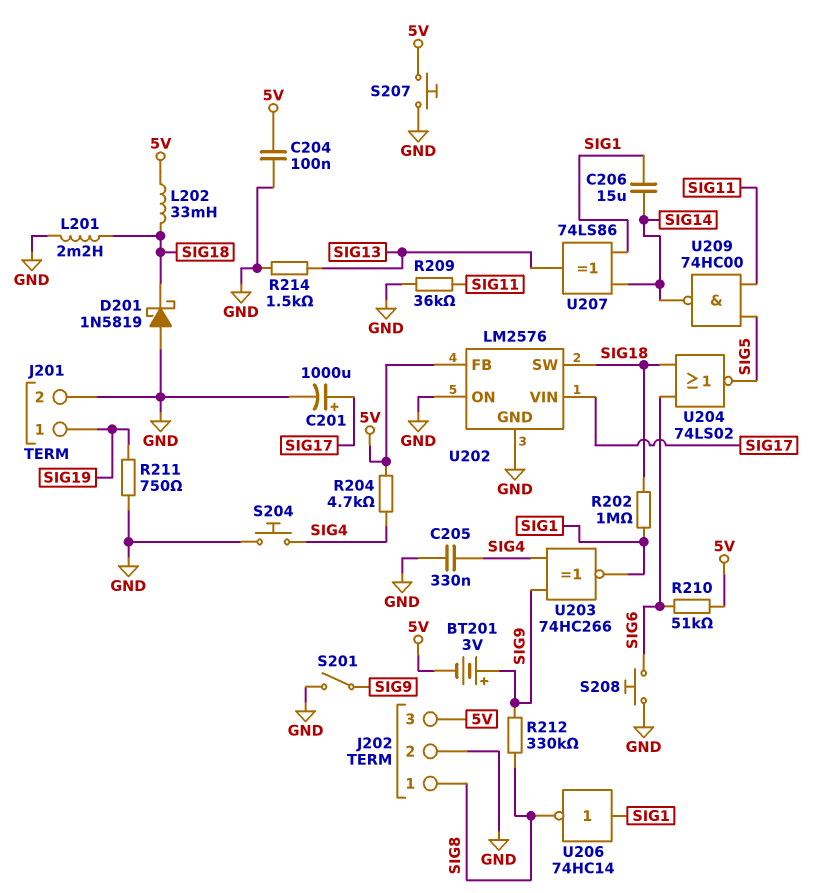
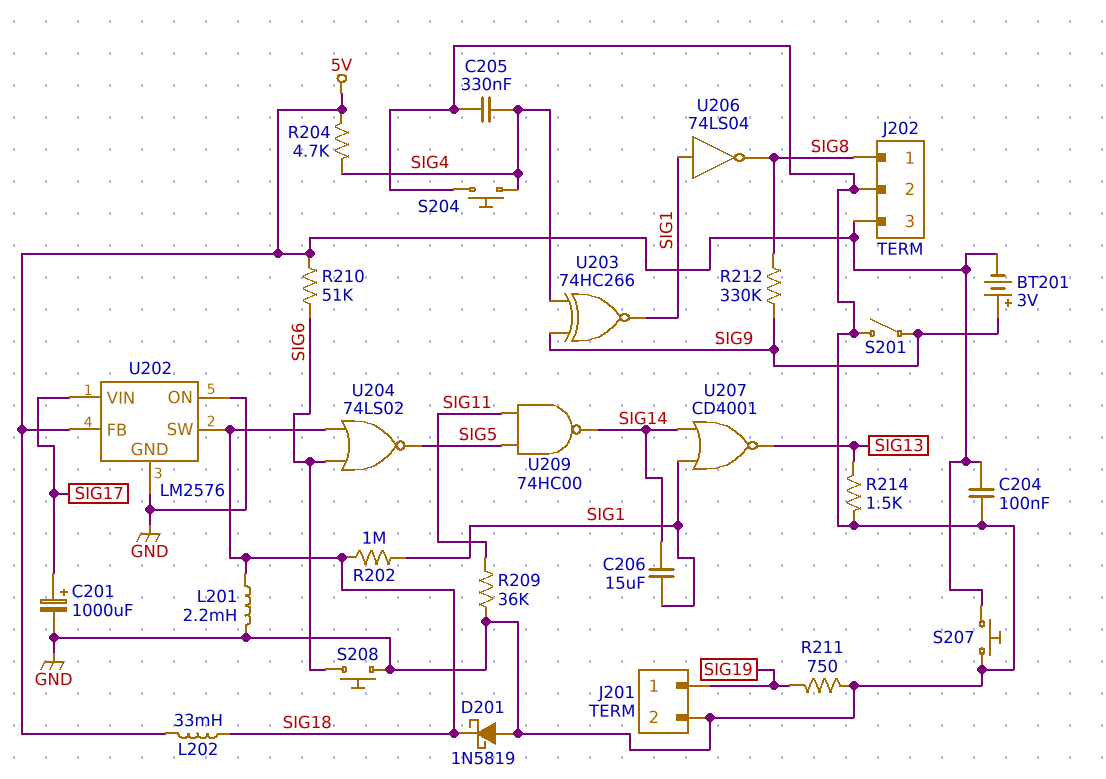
U206: NOT 74HC14 (in SIG1, out SIG8) -> NOT 74LS04 (in SIG1, out SIG8)
U207: XOR 74LS86 (in SIG1, in SIG14, out SIG13) -> NOR CD4001 (in SIG1, in SIG14, out SIG13)

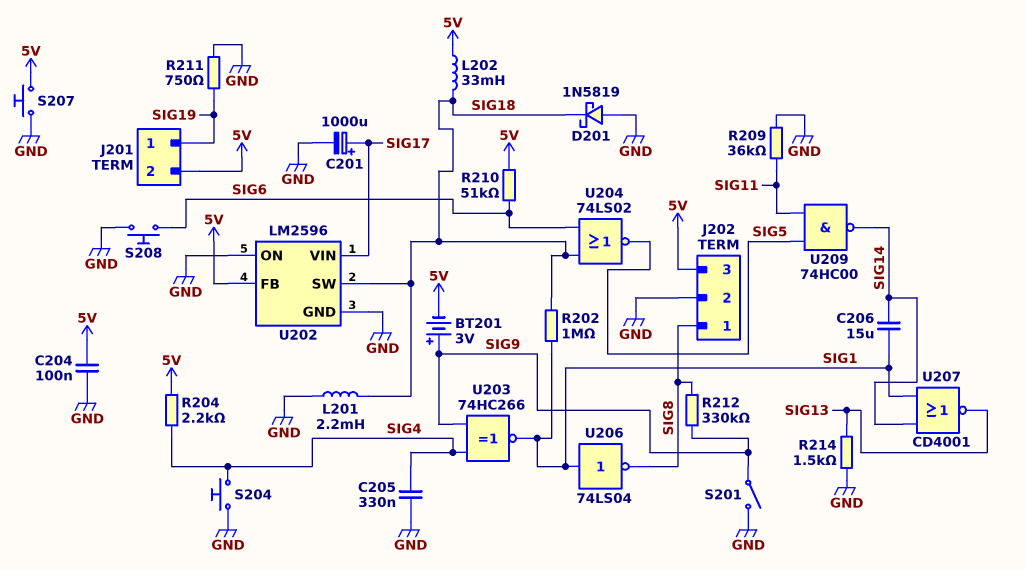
J201 pin 2: GND -> 5V
R204: 4.7k (5V, SIG4) -> 2.2k (5V, SIG4)
U202: LM2576 -> LM2596

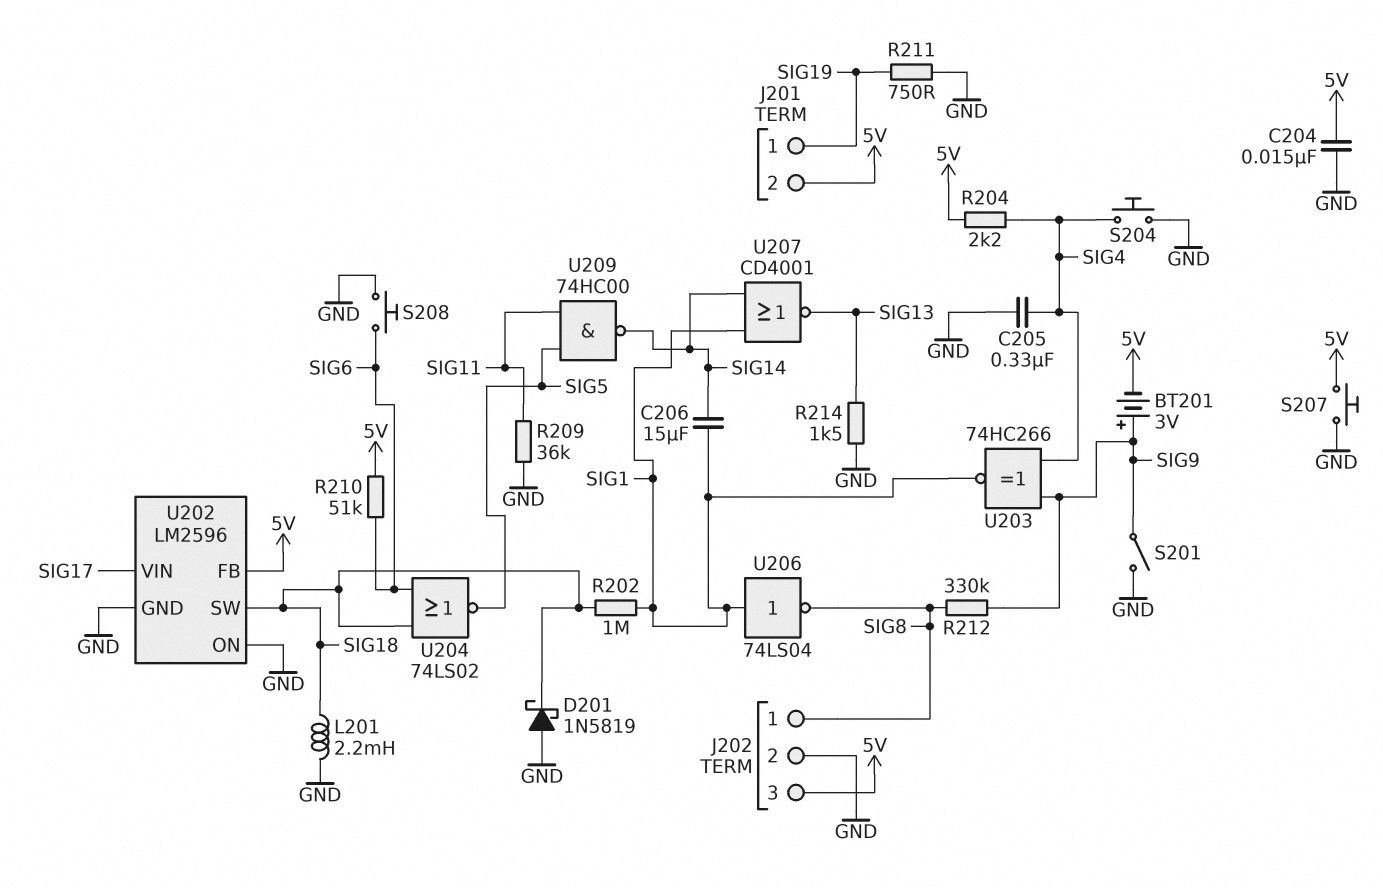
C201: 1000uF (plus SIG17, minus GND) -> none
C204: 100nF (5V, GND) -> 15nF (5V, GND)
L202: 33mH (5V, SIG18) -> none

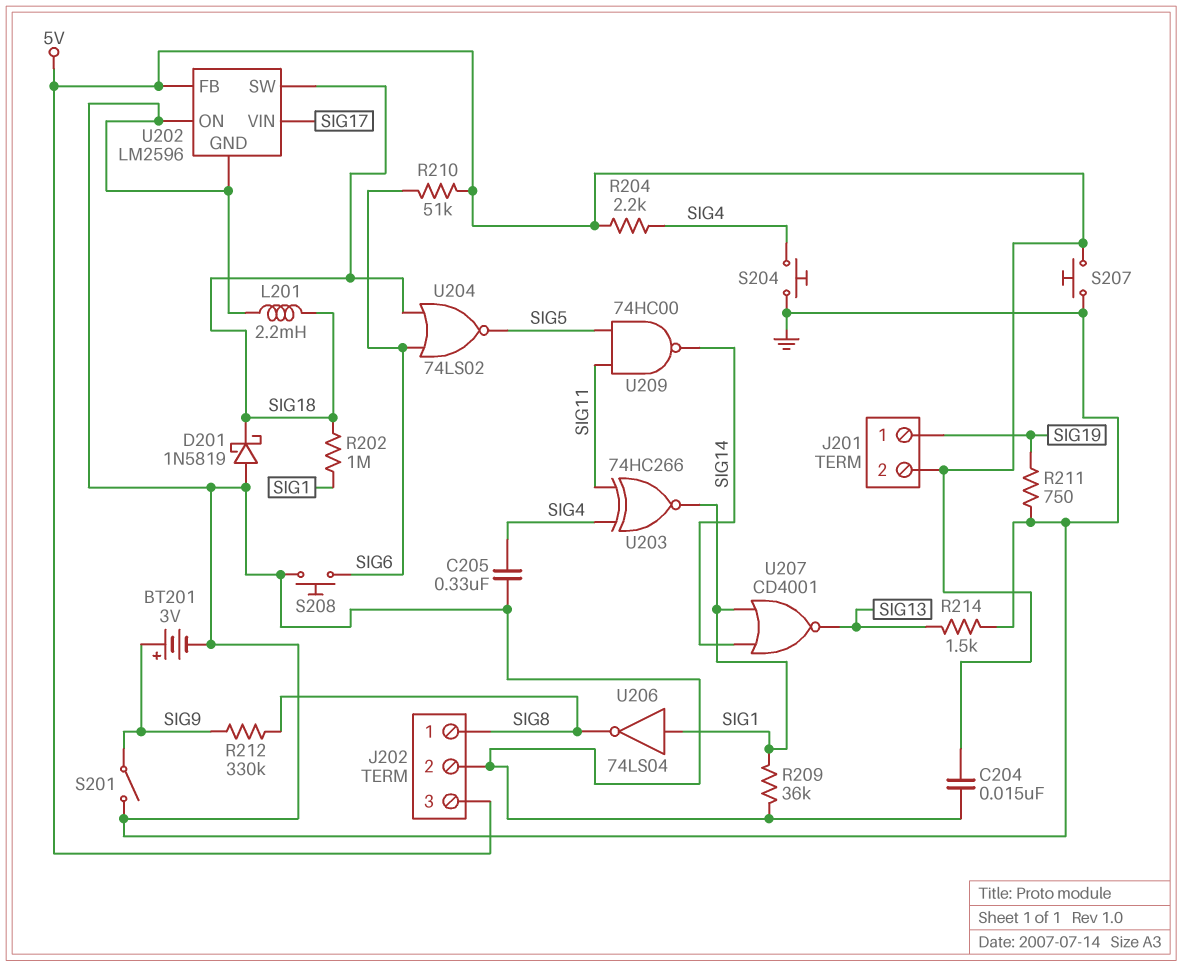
BT201: 3V (plus SIG9, minus 5V) -> 3V (plus SIG9, minus GND)
C206: 15uF (SIG1, SIG14) -> none
R209: 36k (GND, SIG11) -> 36k (GND, SIG1)
U203: XNOR 74HC266 (in SIG4, in SIG9, out SIG1) -> XNOR 74HC266 (in SIG4, in SIG11, out SIG1)

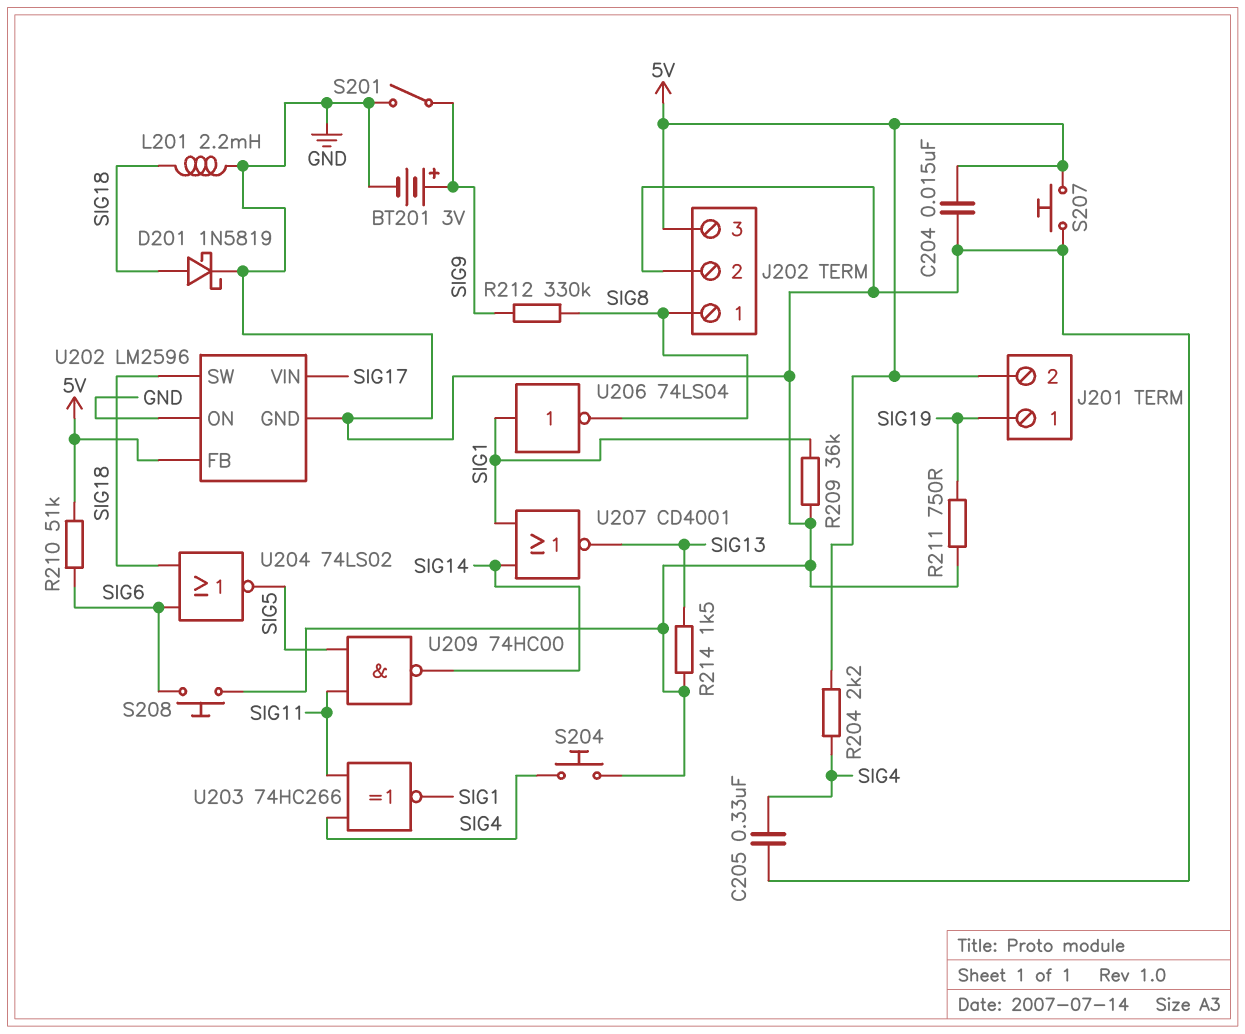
D201: schottky 1N5819 (A GND, K SIG18) -> schottky 1N5819 (A SIG18, K GND)
R202: 1M (SIG1, SIG18) -> none

